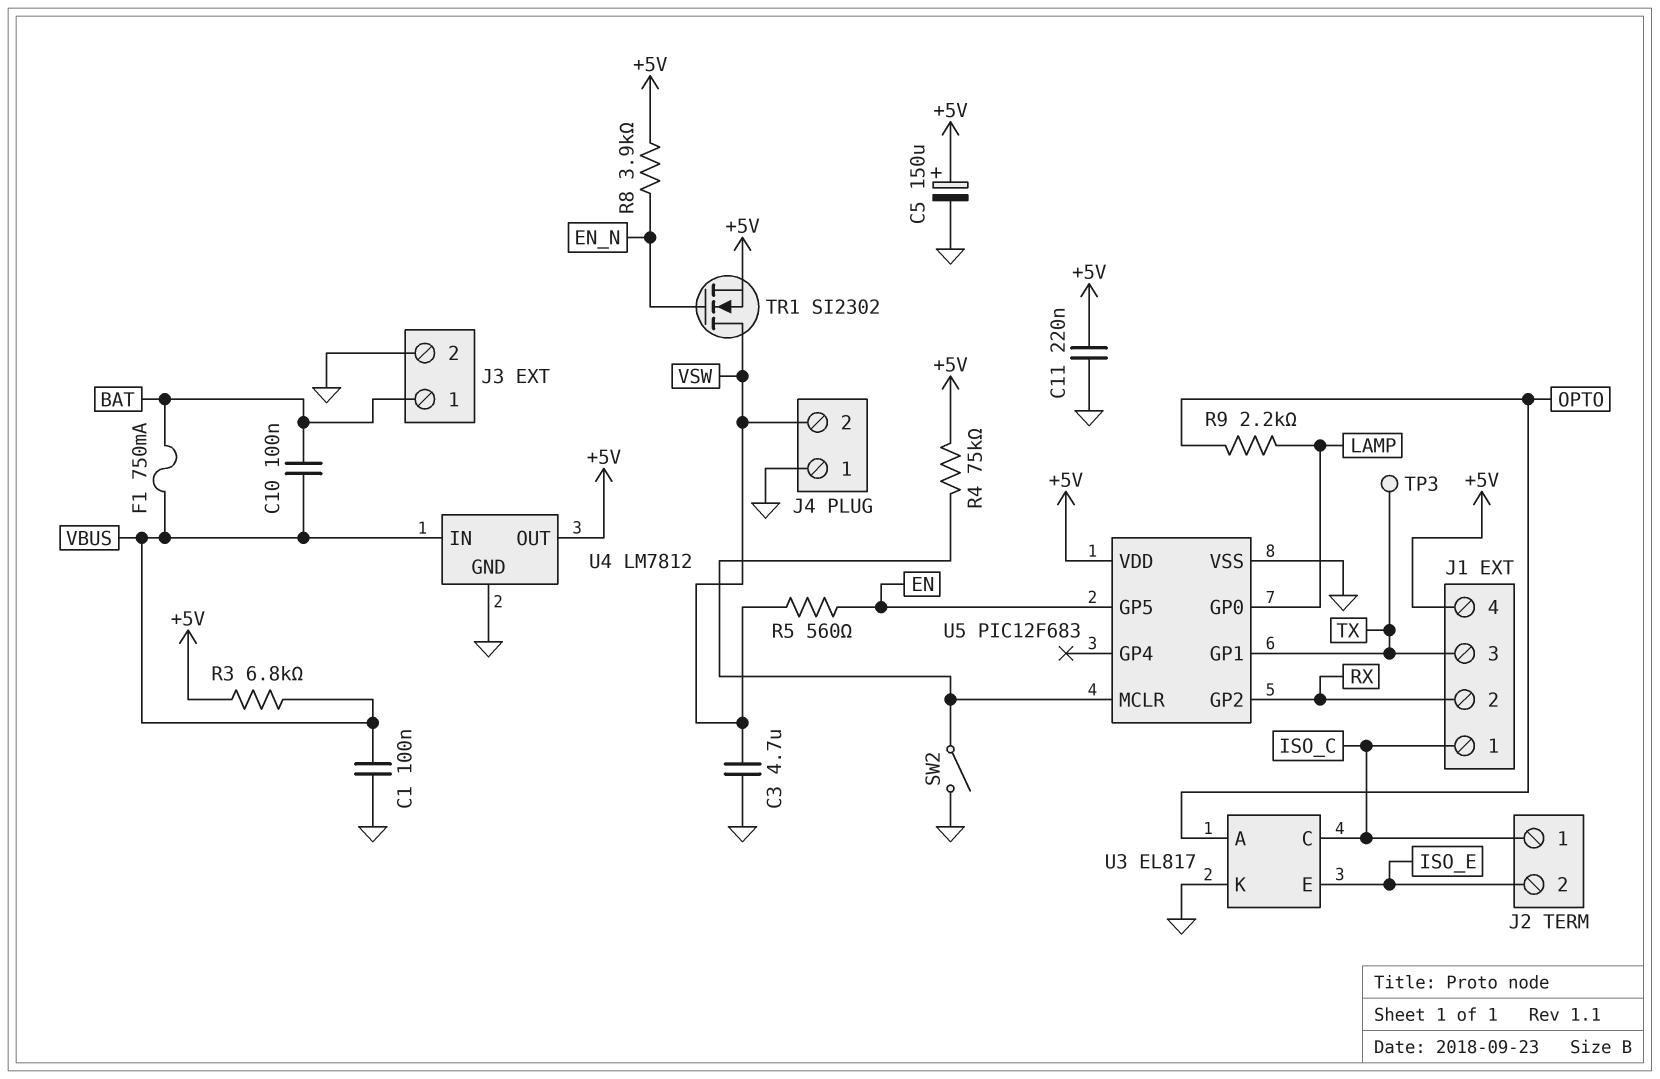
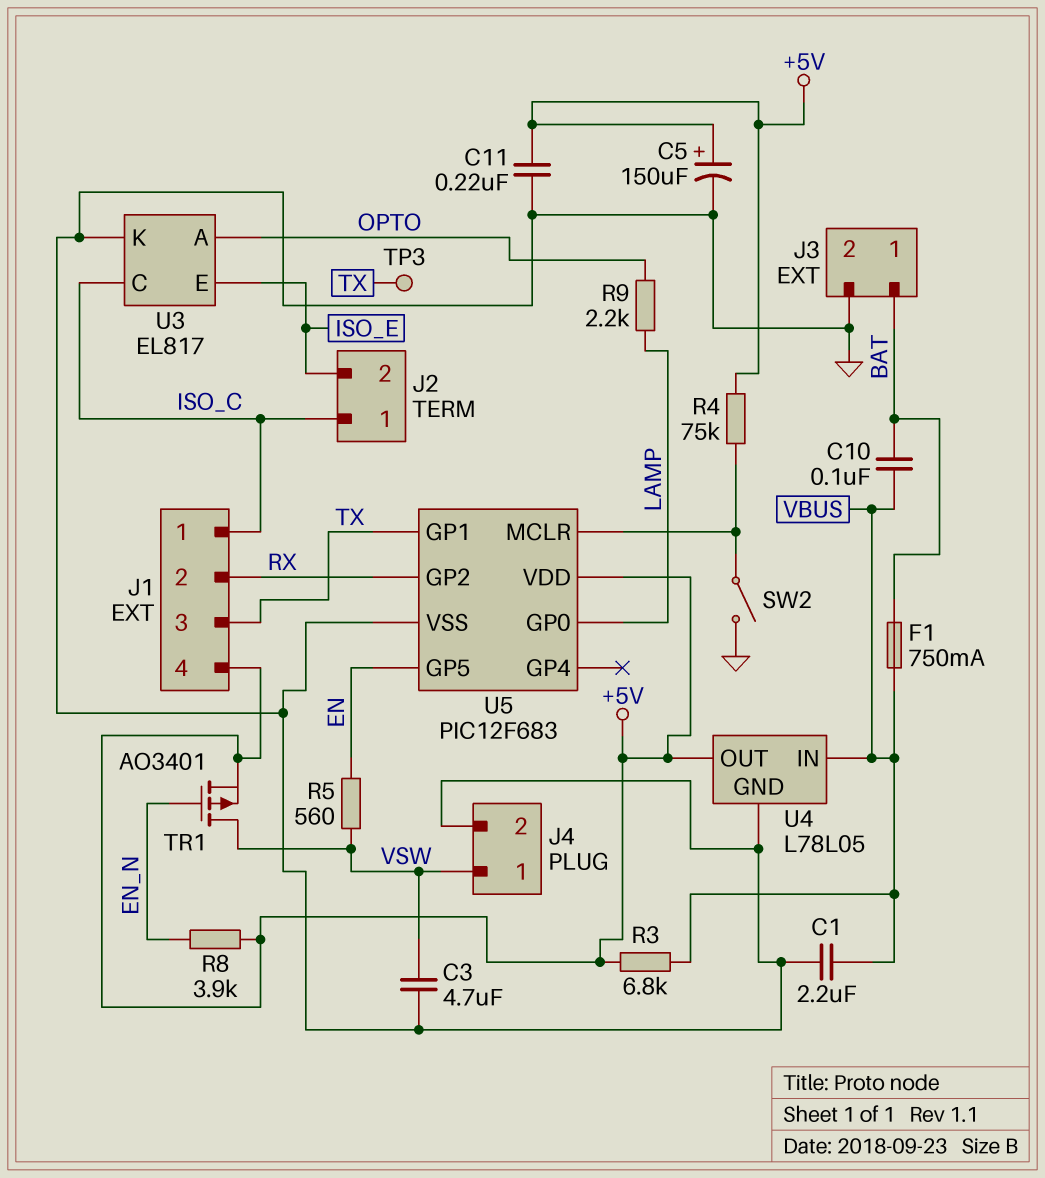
C1: 100nF (GND, VBUS) -> 2.2uF (GND, VBUS)
J4 pin 1: GND -> VSW
J4 pin 2: VSW -> GND
TR1: NMOS SI2302 (G EN_N, D VSW, S +5V) -> PMOS AO3401 (G EN_N, D VSW, S +5V)
U4: LM7812 -> L78L05

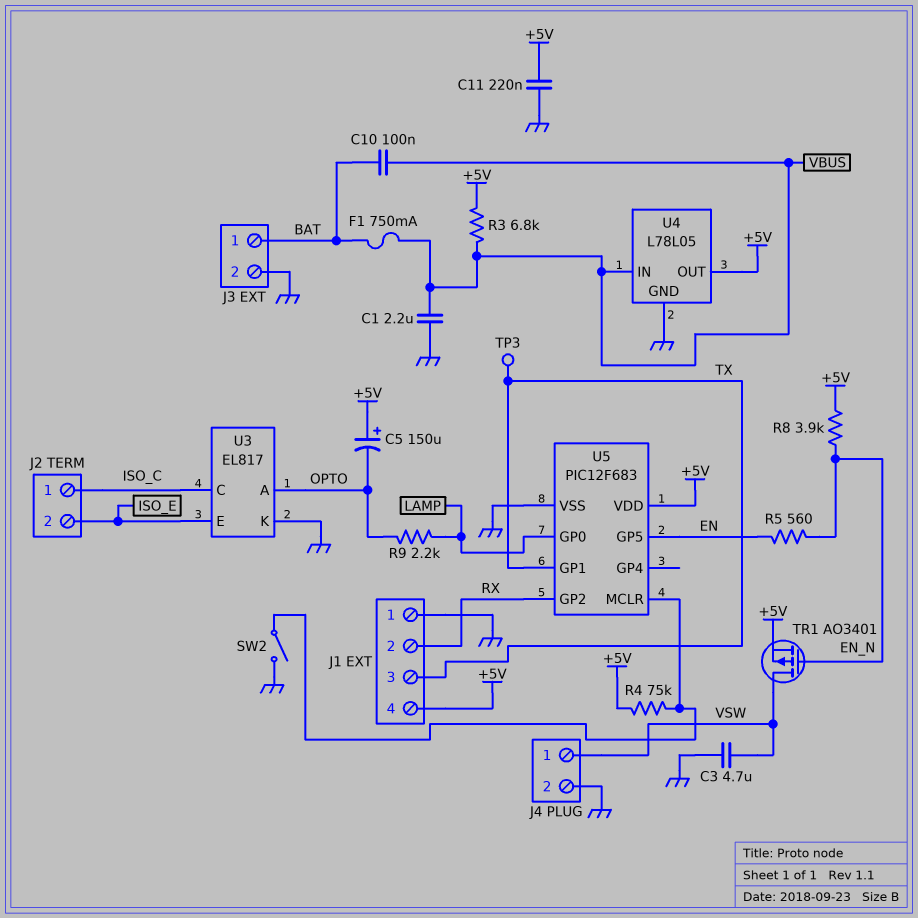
C5: 150uF (plus +5V, minus GND) -> 150uF (plus +5V, minus OPTO)
J1 pin 1: ISO_C -> GND
R5: 560 (EN, VSW) -> 560 (EN, EN_N)

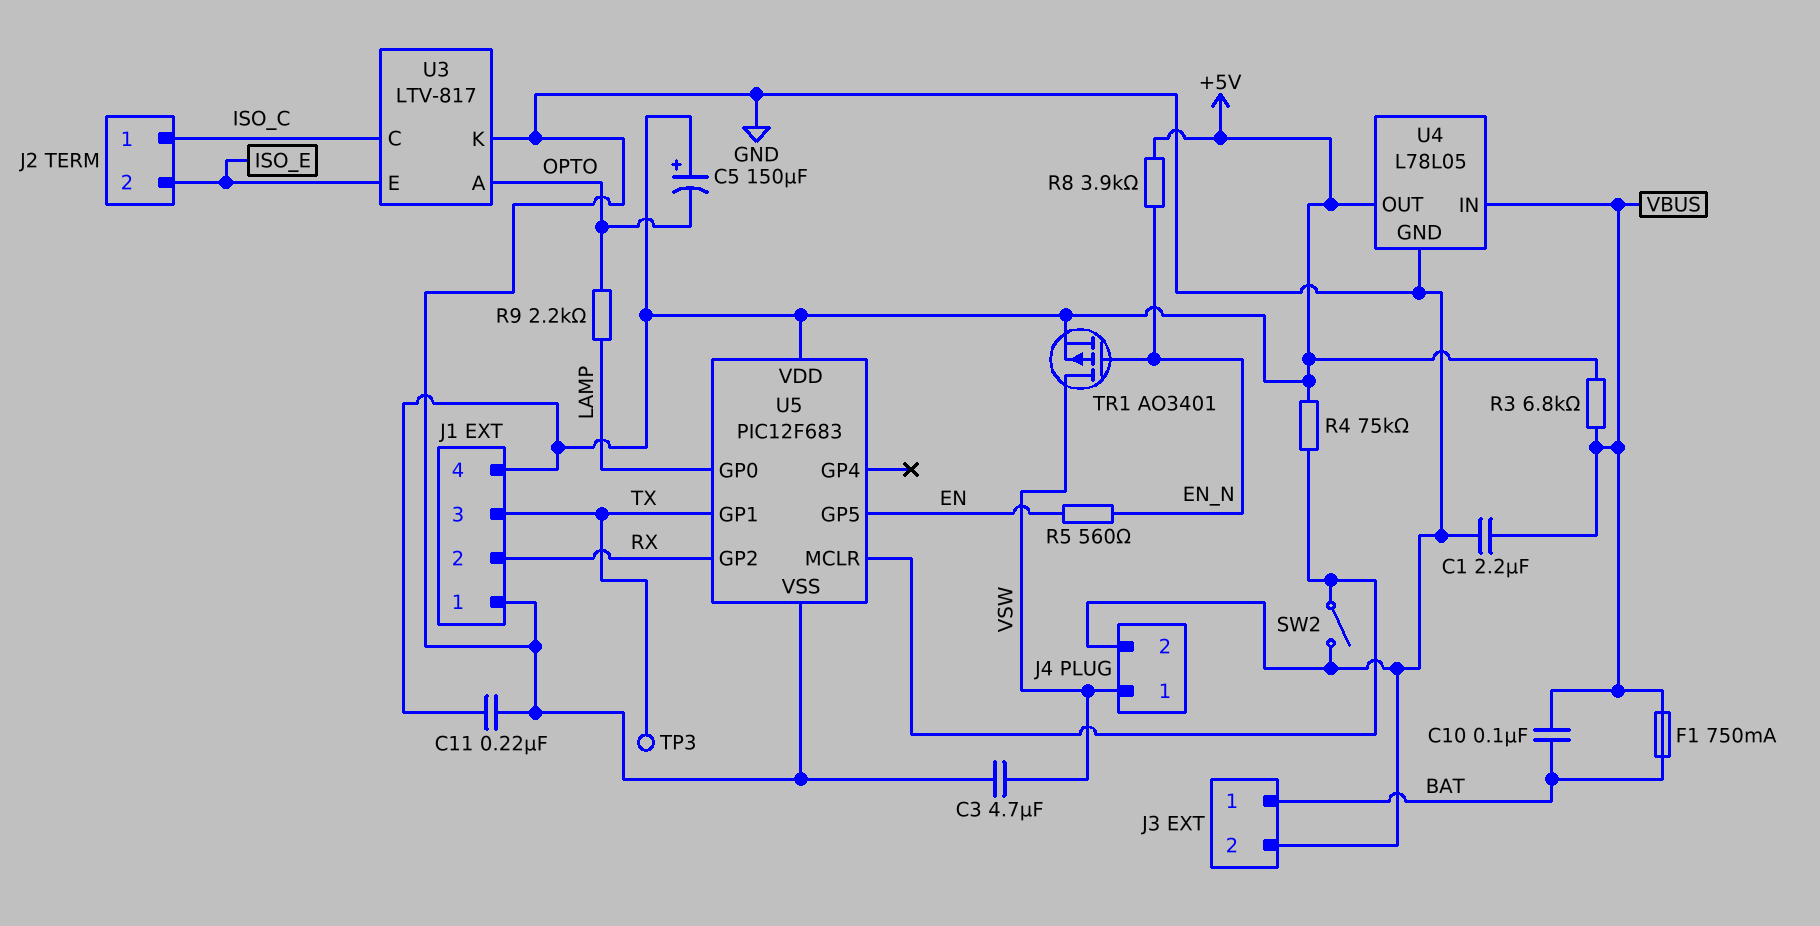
U3: EL817 -> LTV-817

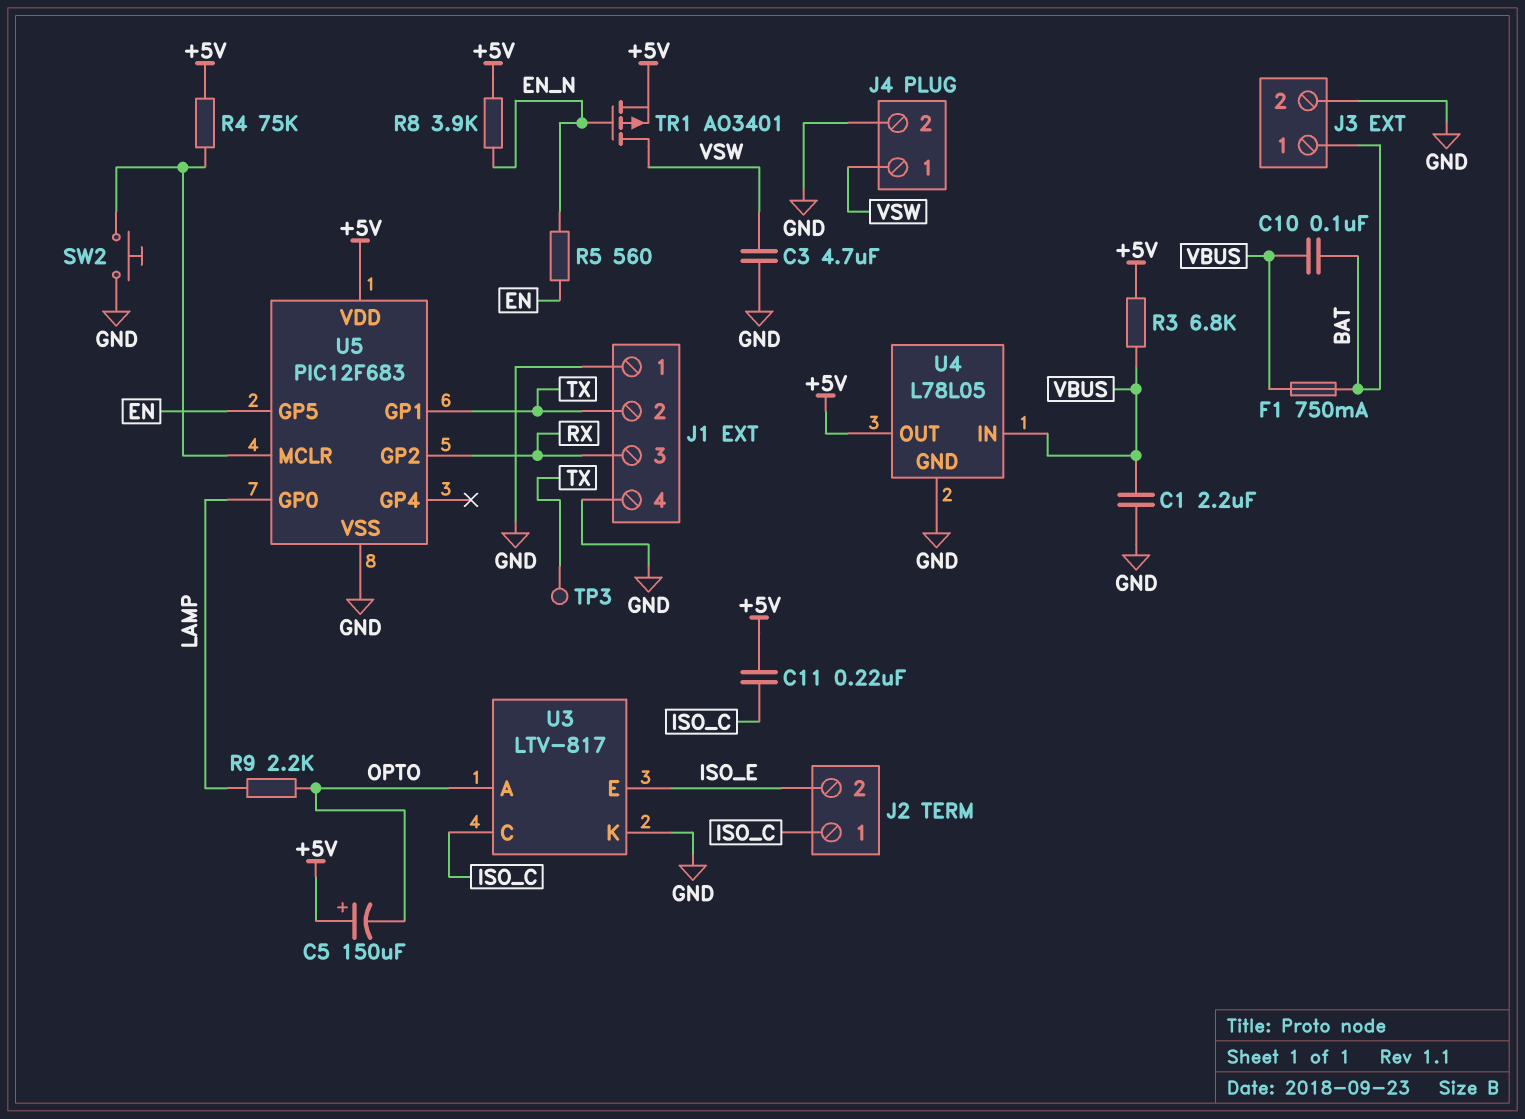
C11: 220nF (+5V, GND) -> 220nF (+5V, ISO_C)
J1 pin 2: RX -> TX
J1 pin 3: TX -> RX
J1 pin 4: +5V -> GND
SW2: switch (GND, U5/MCLR) -> button (GND, U5/MCLR)

